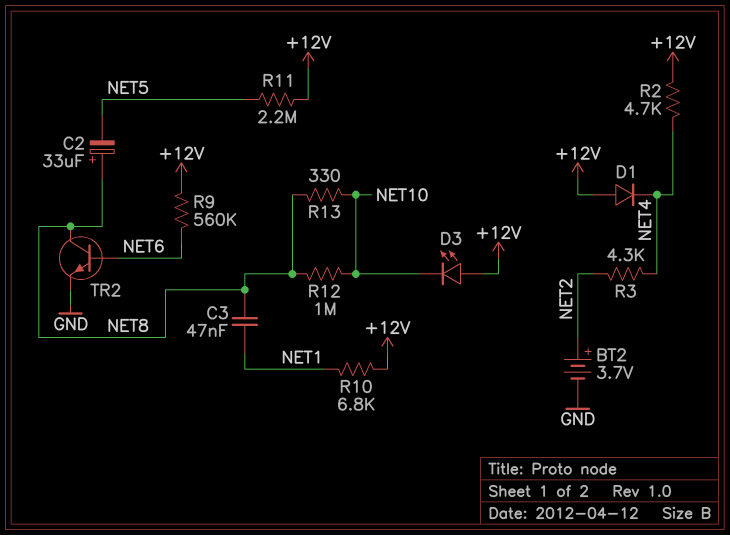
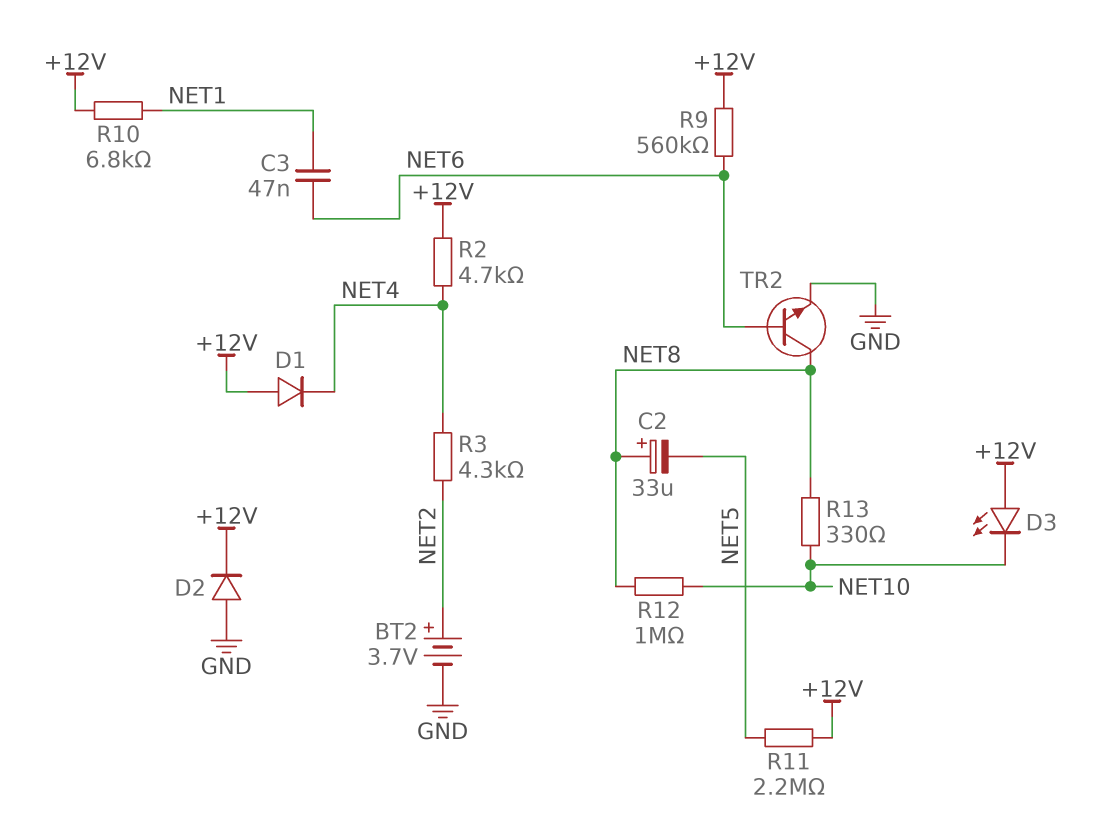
C3: 47nF (NET1, NET8) -> 47nF (NET1, NET6)
D2: none -> diode (A GND, K +12V)

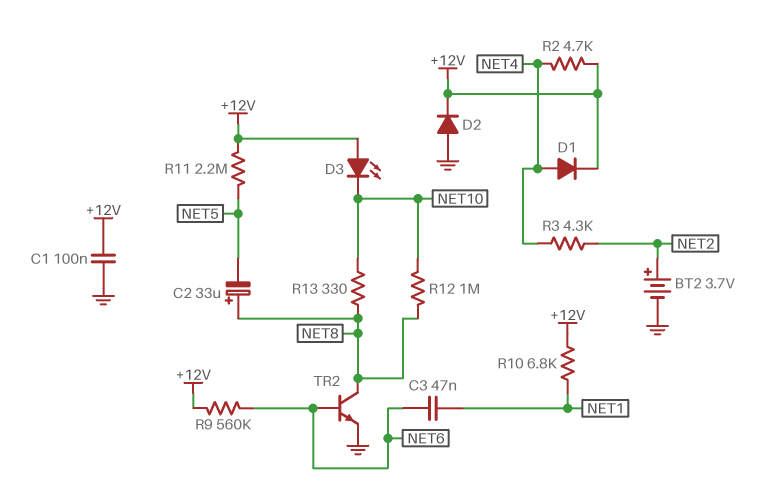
C1: none -> 100nF (+12V, GND)
D1: diode (A +12V, K NET4) -> diode (A NET4, K +12V)

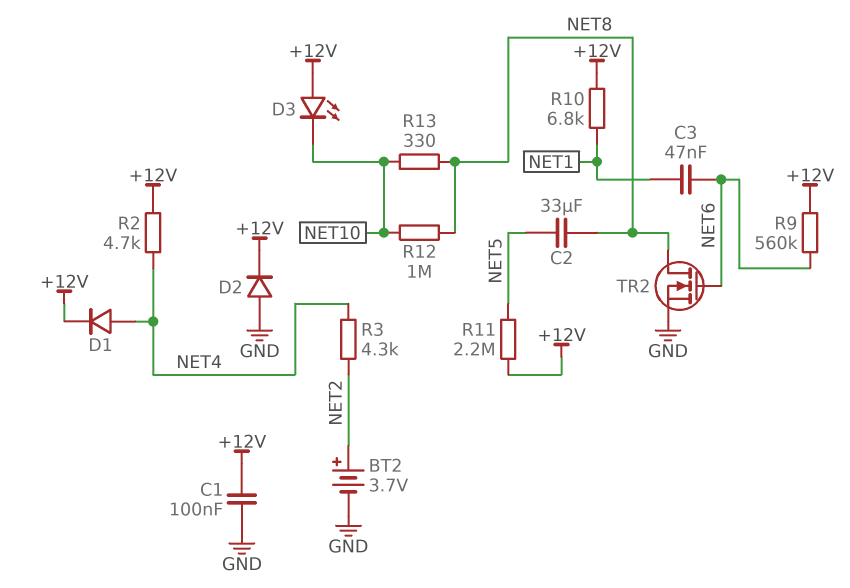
C2: 33uF (plus NET8, minus NET5) -> 33uF (NET5, NET8)
TR2: NPN (B NET6, C NET8, E GND) -> NMOS (G NET6, D NET8, S GND)

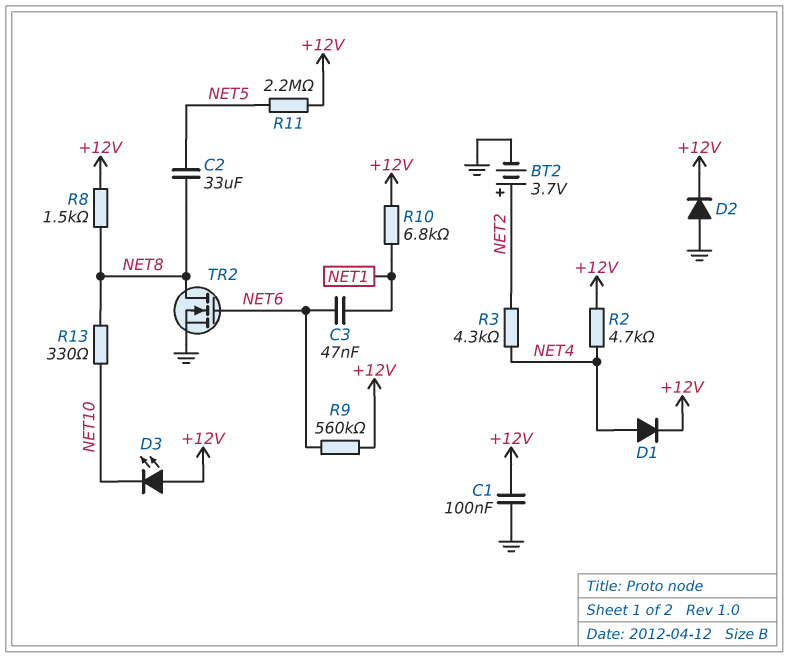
R8: none -> 1.5k (+12V, NET8)
R12: 1M (NET8, NET10) -> none

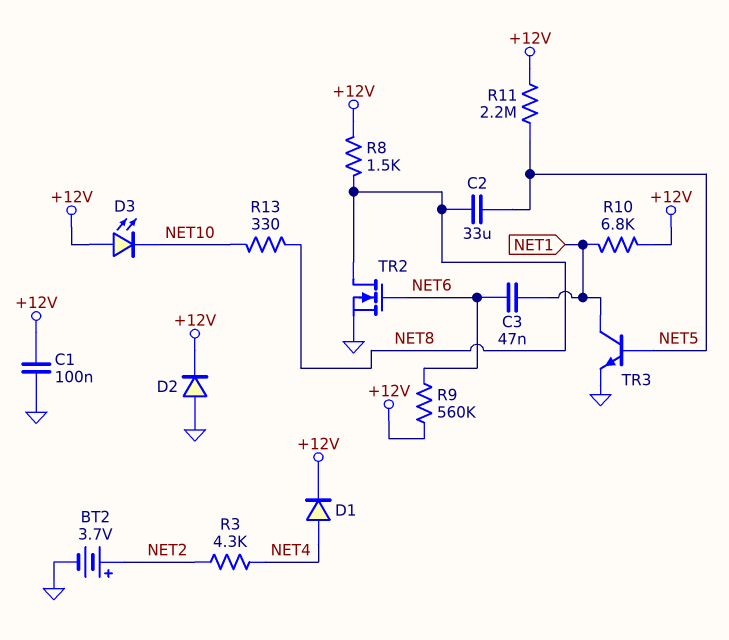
R2: 4.7k (+12V, NET4) -> none
TR3: none -> NPN (B NET5, C NET1, E GND)

